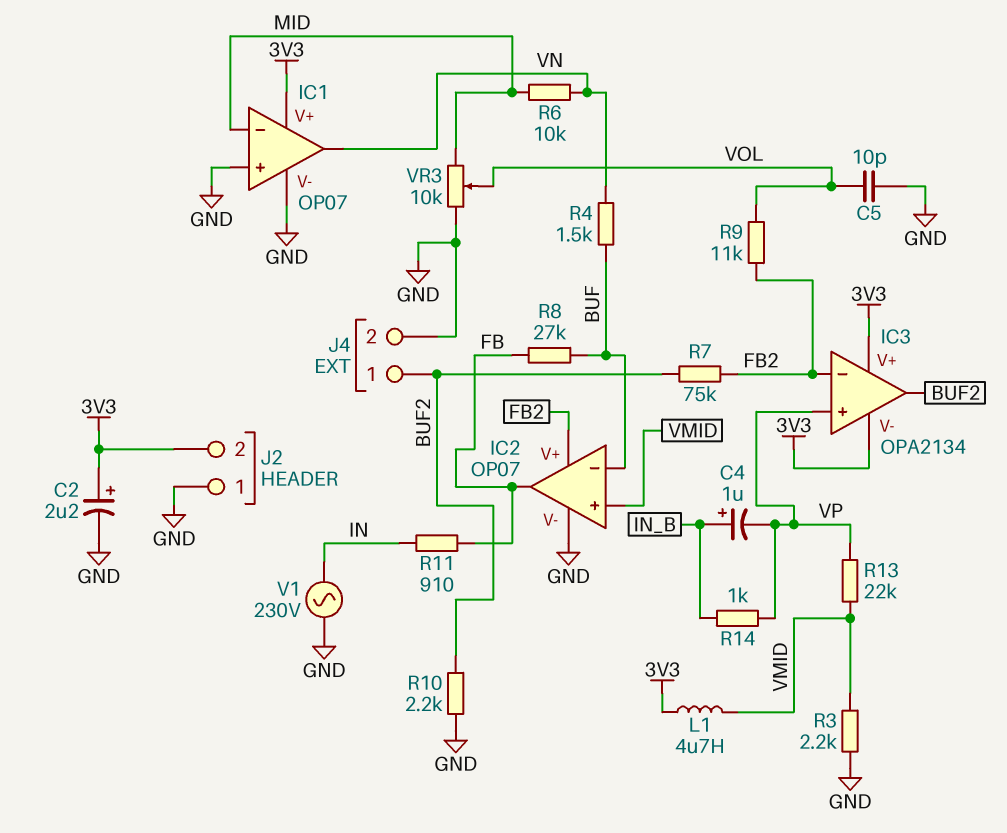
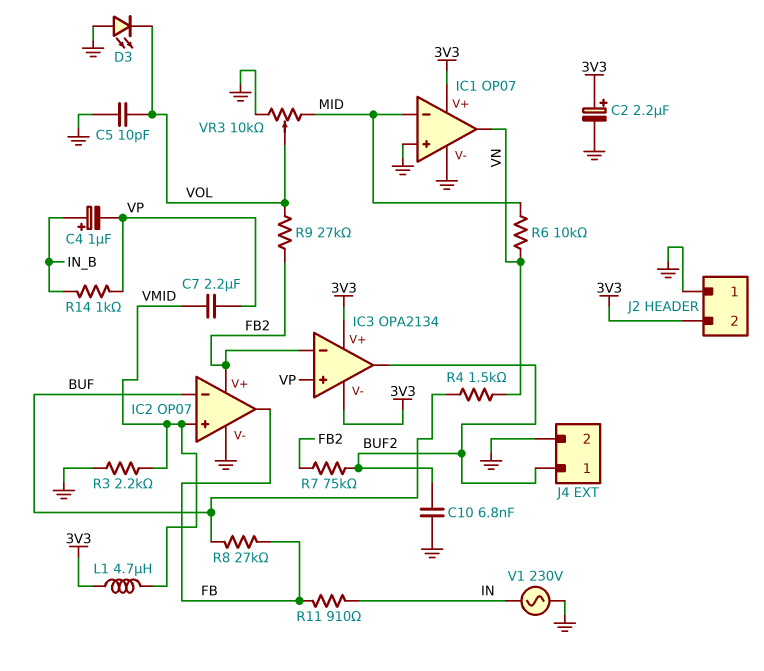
C7: none -> 2.2uF (VMID, VP)
C10: none -> 6.8nF (BUF2, GND)
D3: none -> LED (A GND, K VOL)
R9: 11k (FB2, VOL) -> 27k (FB2, VOL)
R10: 2.2k (BUF2, GND) -> none
R13: 22k (VMID, VP) -> none

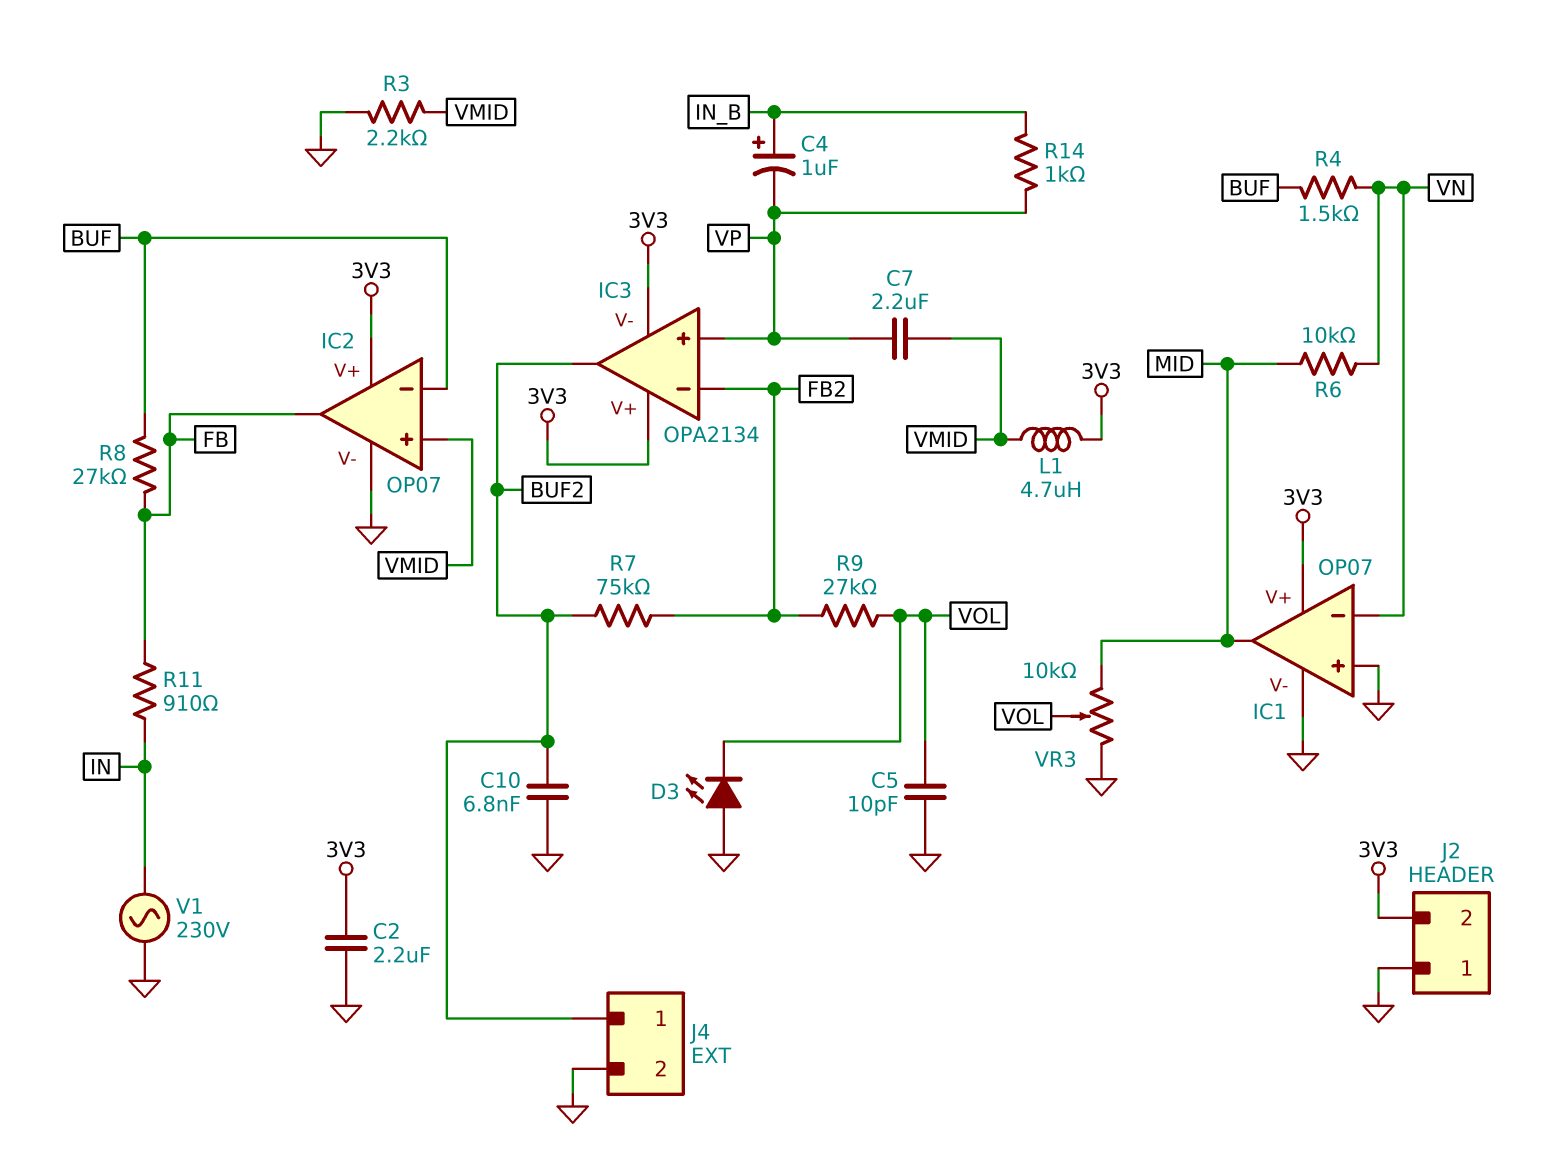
C2: 2.2uF (plus 3V3, minus GND) -> 2.2uF (3V3, GND)
IC1 pin in-: MID -> VN
IC1 pin out: VN -> MID
IC2 pin V+: FB2 -> 3V3

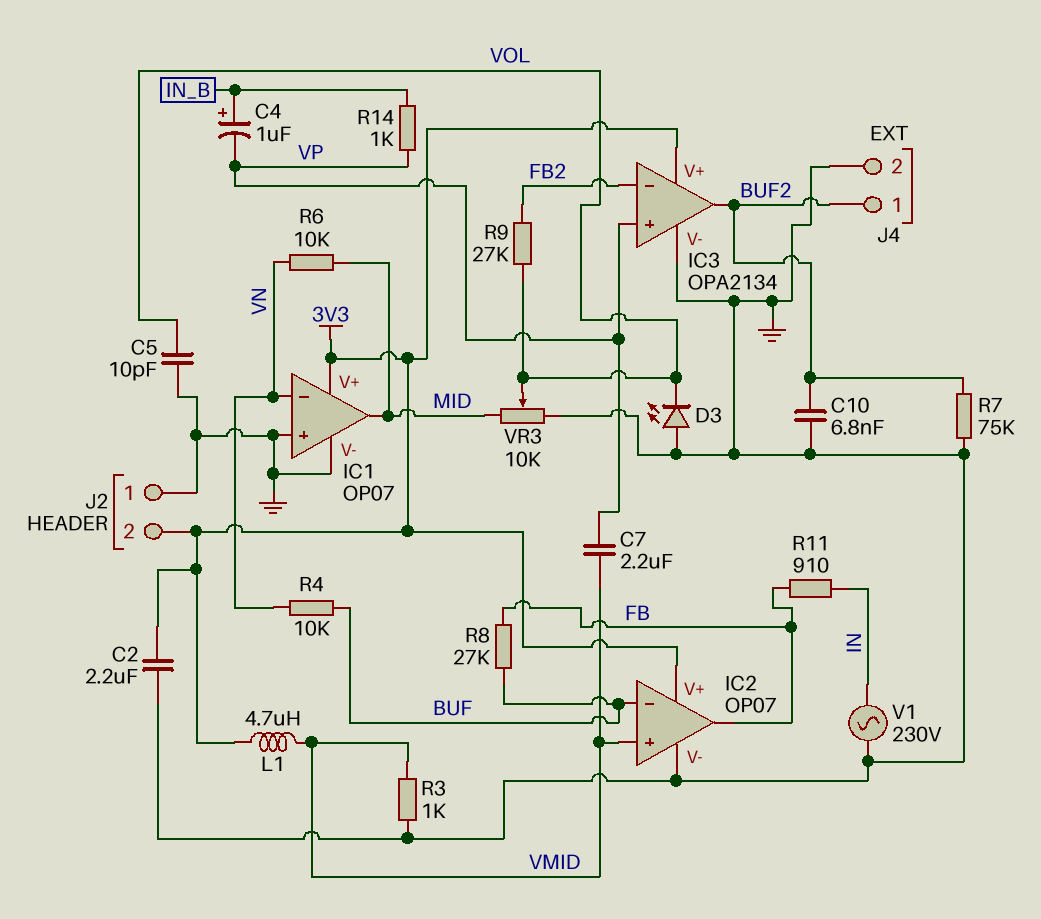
IC3 pin V-: 3V3 -> GND
R3: 2.2k (GND, VMID) -> 1k (GND, VMID)
R4: 1.5k (BUF, VN) -> 10k (BUF, VN)
R7: 75k (BUF2, FB2) -> 75k (BUF2, GND)

